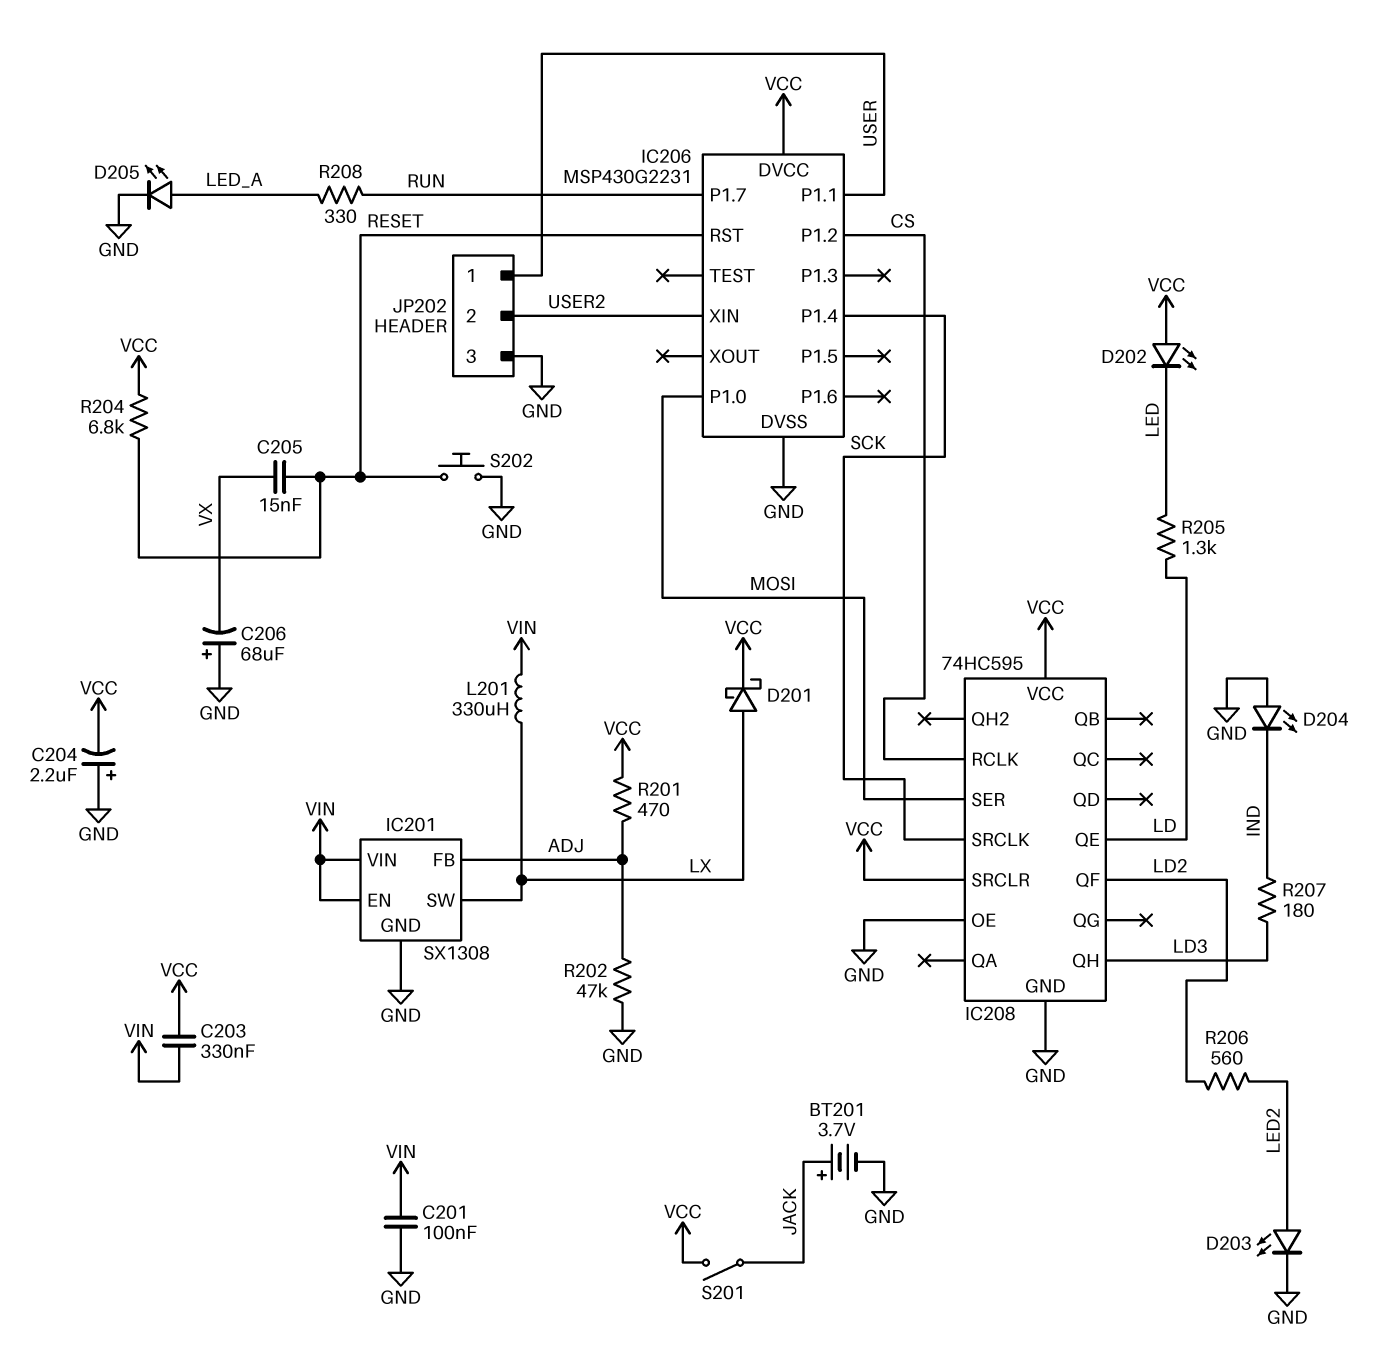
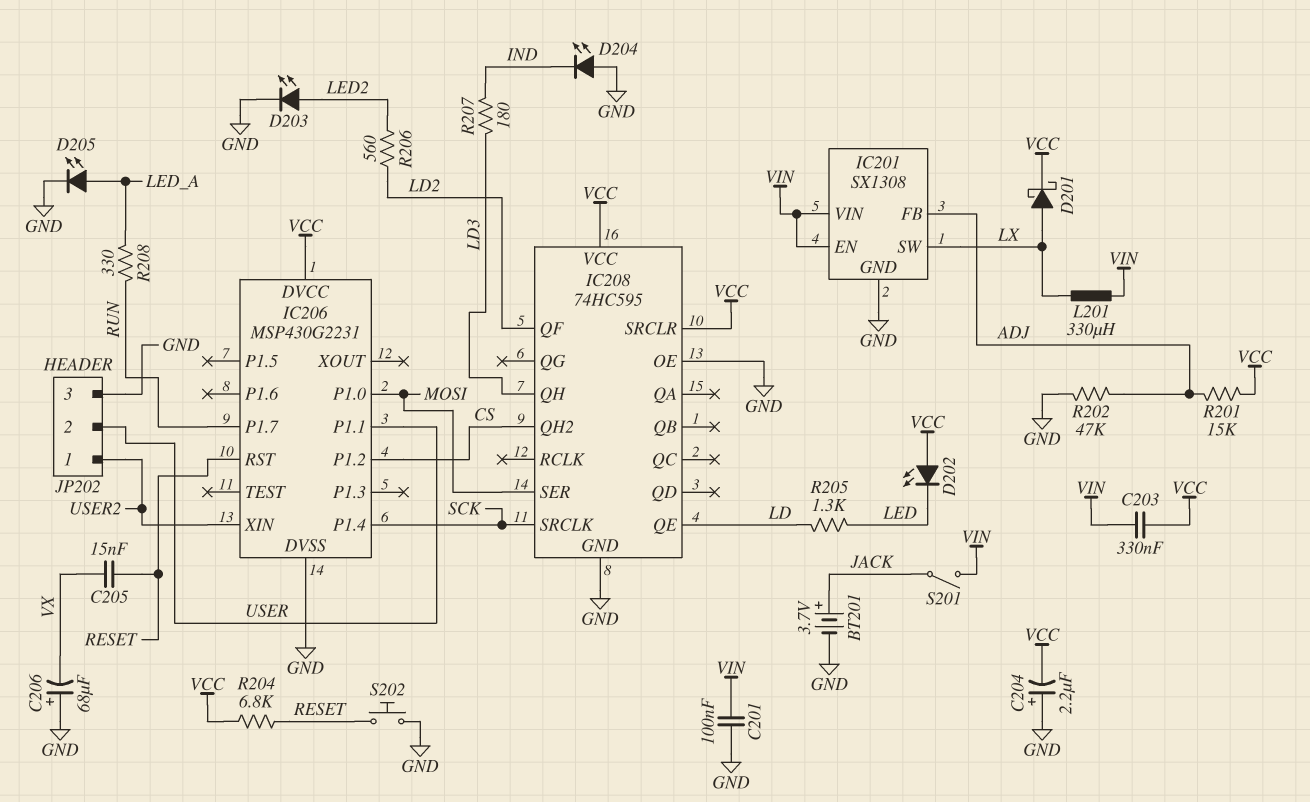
IC208 pin QH2: none -> CS
IC208 pin RCLK: CS -> none
JP202 pin 1: USER -> USER2
JP202 pin 2: USER2 -> USER
R201: 470 (ADJ, VCC) -> 15k (ADJ, VCC)
S201: switch (JACK, VCC) -> switch (JACK, VIN)

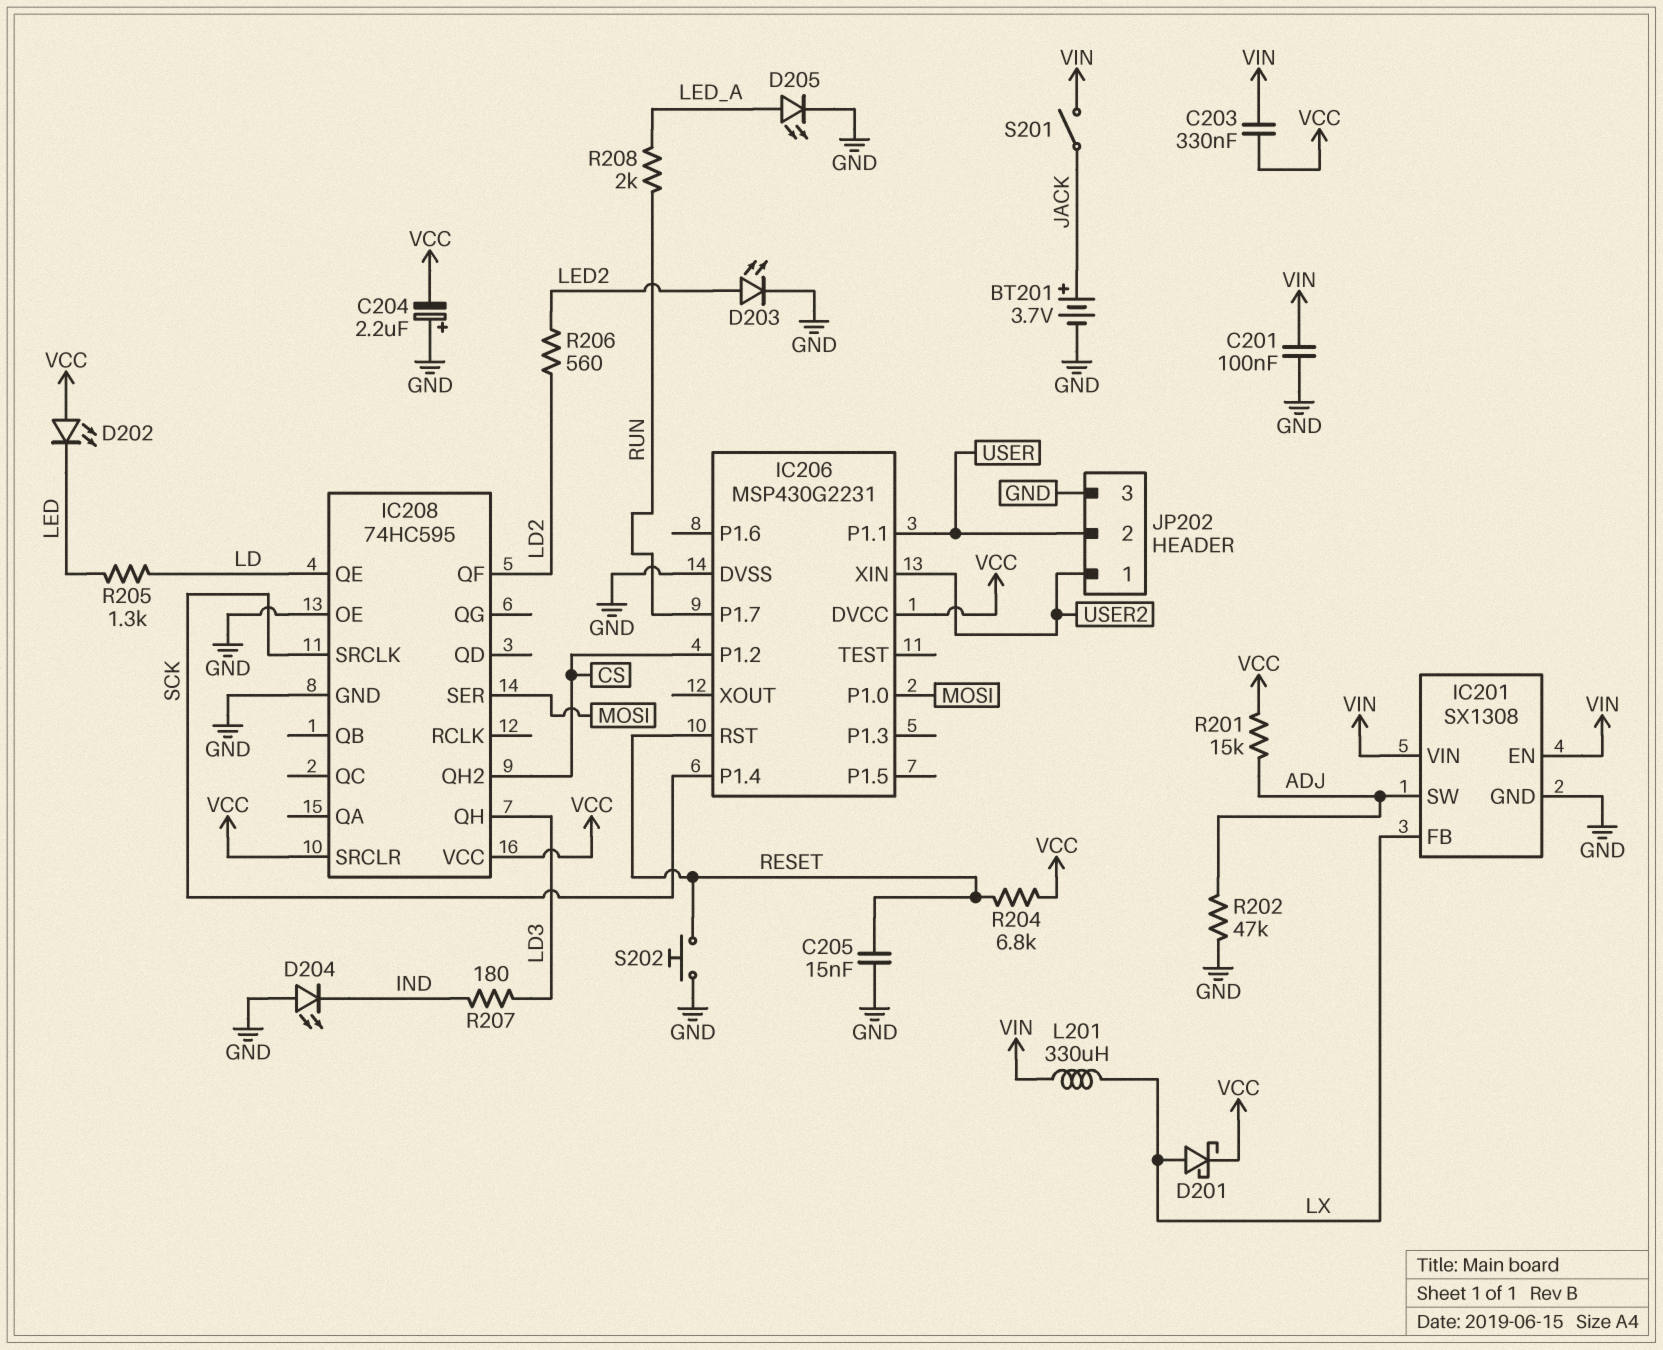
C205: 15nF (RESET, VX) -> 15nF (GND, RESET)
C206: 68uF (plus GND, minus VX) -> none
IC201 pin FB: ADJ -> LX
IC201 pin SW: LX -> ADJ
R208: 330 (LED_A, RUN) -> 2k (LED_A, RUN)

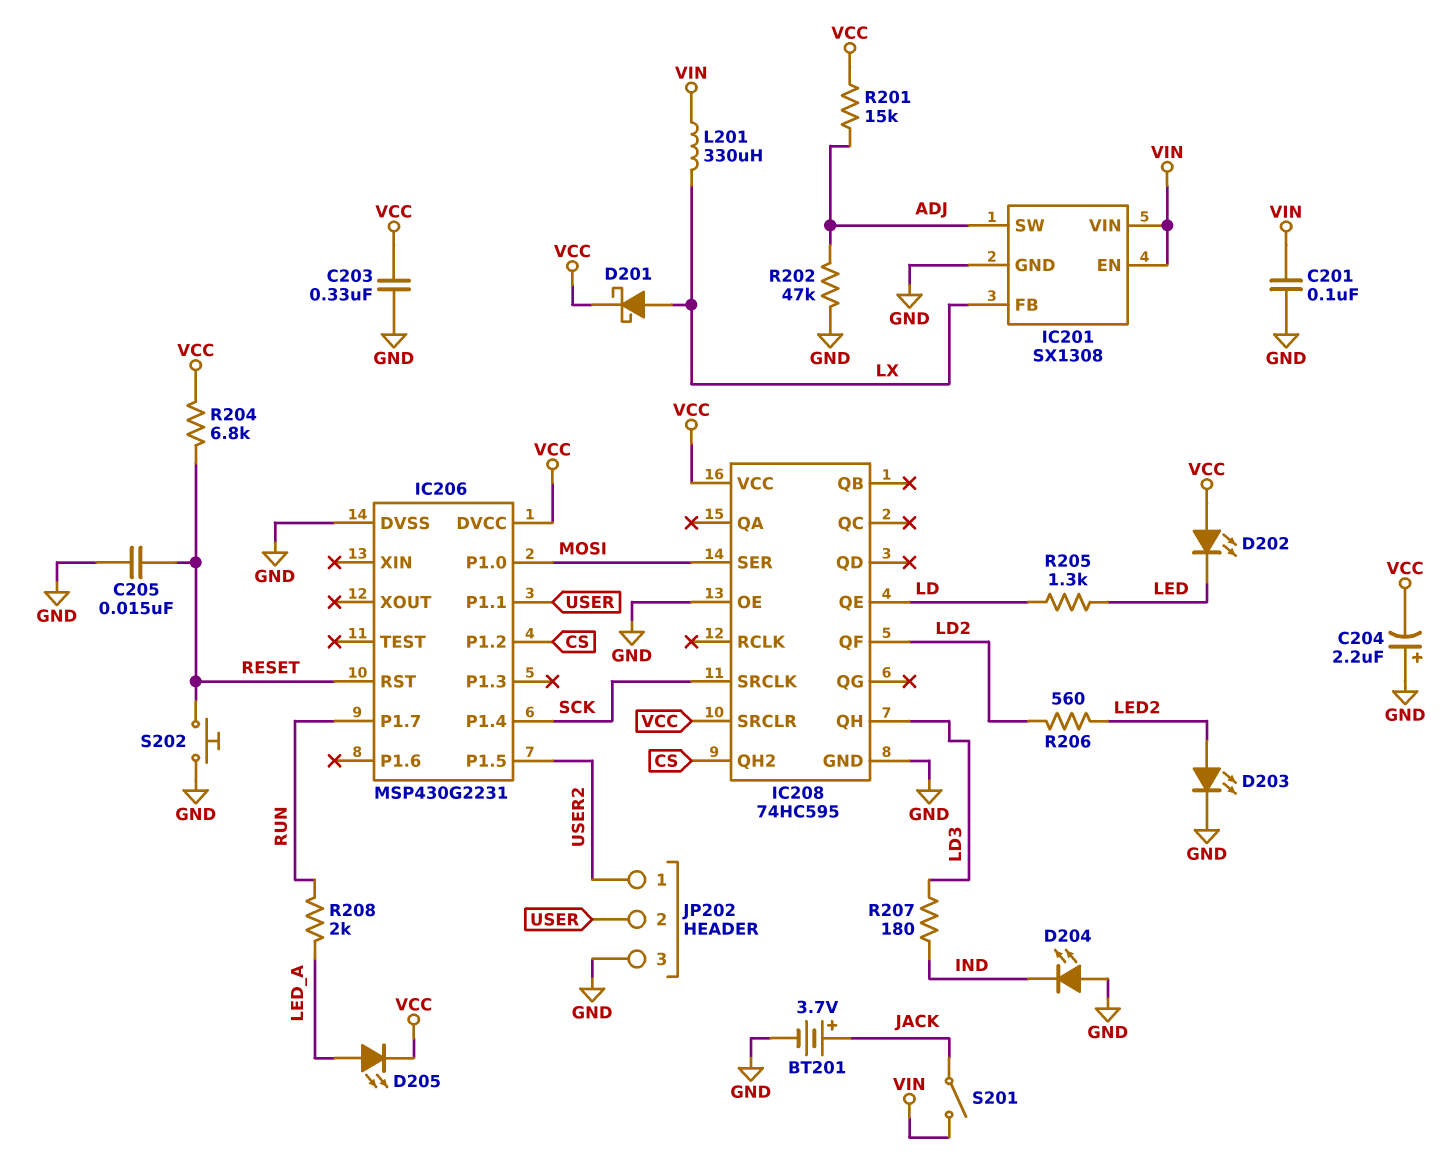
C203: 330nF (VCC, VIN) -> 330nF (GND, VCC)
D205: LED (A LED_A, K GND) -> LED (A LED_A, K VCC)
IC206 pin P1.5: none -> USER2
IC206 pin XIN: USER2 -> none

